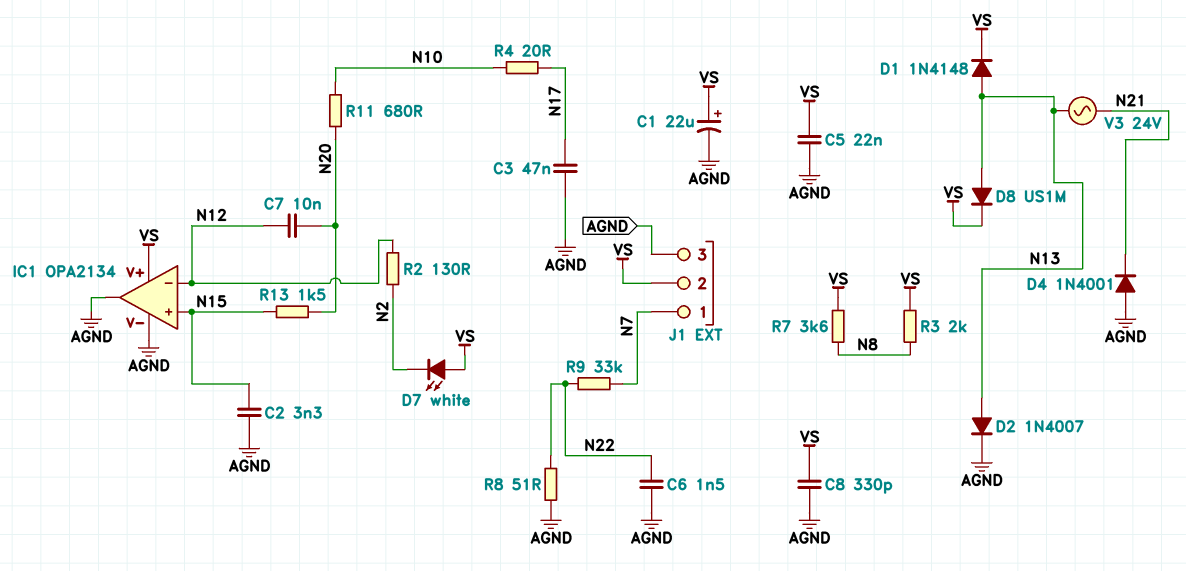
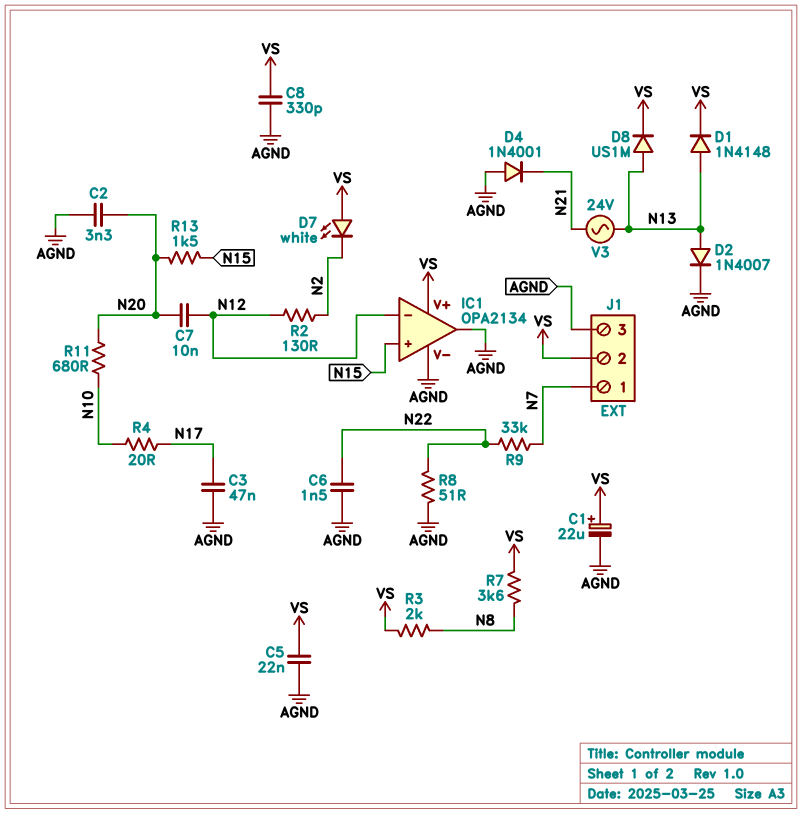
C2: 3.3nF (AGND, N15) -> 3.3nF (AGND, N20)

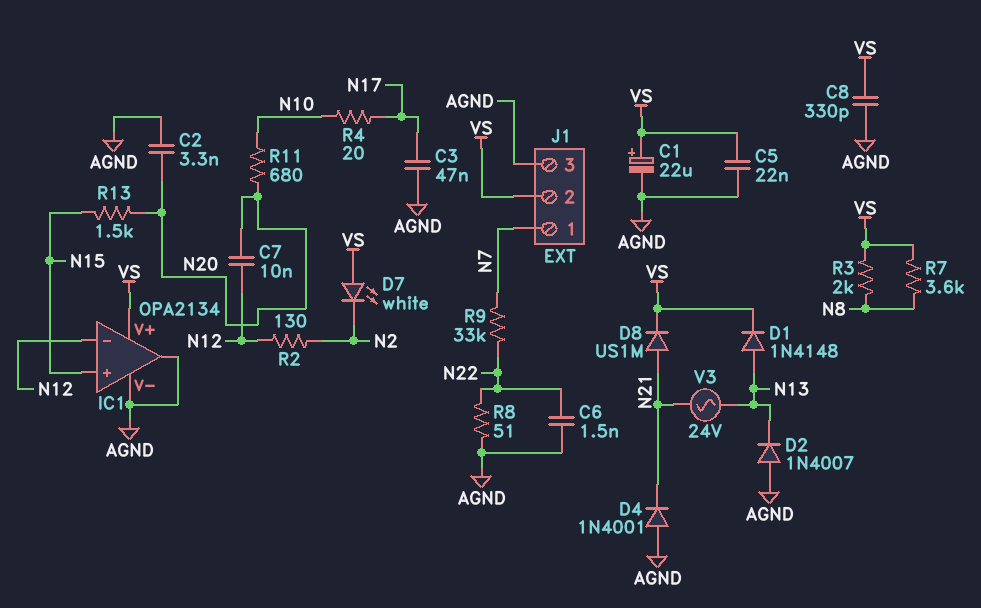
D2: diode 1N4007 (A N13, K AGND) -> diode 1N4007 (A AGND, K N13)
D8: diode US1M (A N13, K VS) -> diode US1M (A N21, K VS)

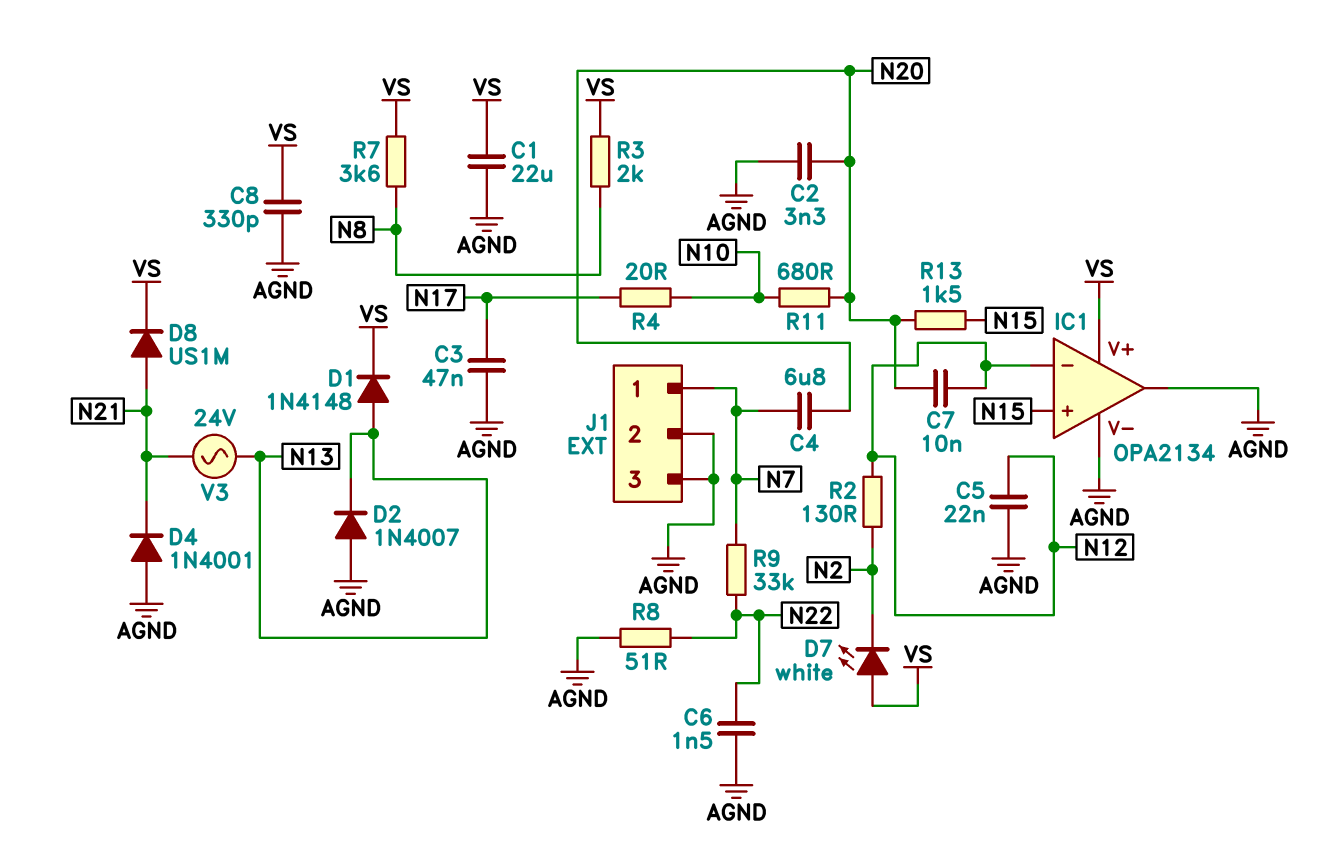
C1: 22uF (plus VS, minus AGND) -> 22uF (AGND, VS)
C4: none -> 6.8uF (N7, N20)
C5: 22nF (AGND, VS) -> 22nF (AGND, N12)
J1 pin 2: VS -> AGND

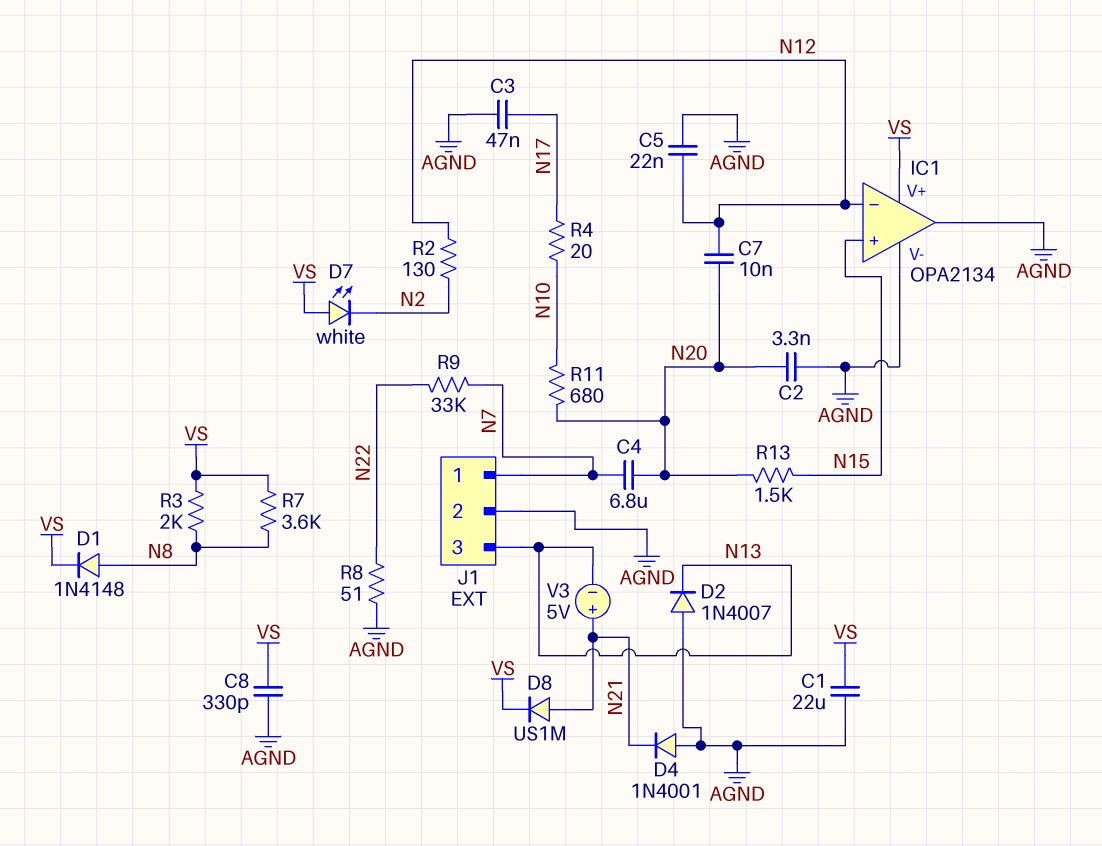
C6: 1.5nF (AGND, N22) -> none
D1: diode 1N4148 (A N13, K VS) -> diode 1N4148 (A N8, K VS)
J1 pin 3: AGND -> N13
V3: AC 24V (N13, N21) -> 5V (plus N21, minus N13)

